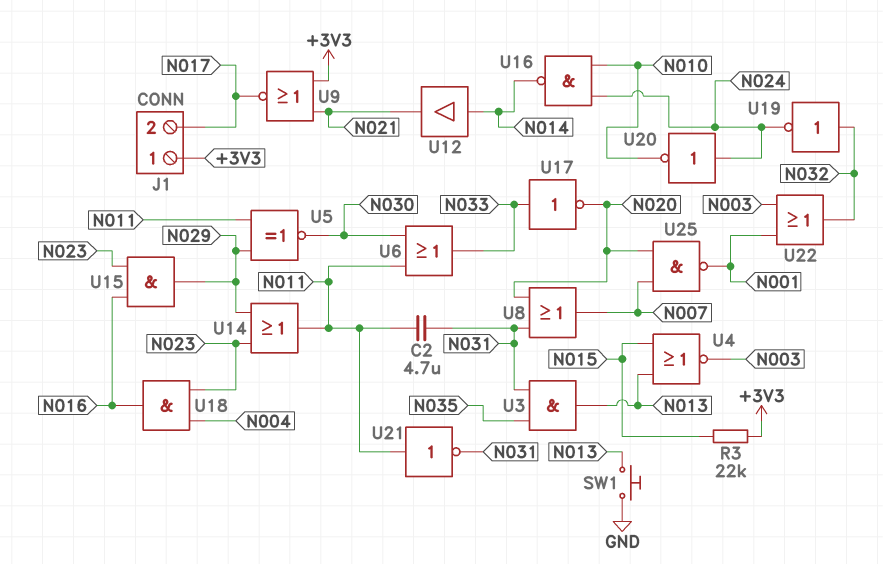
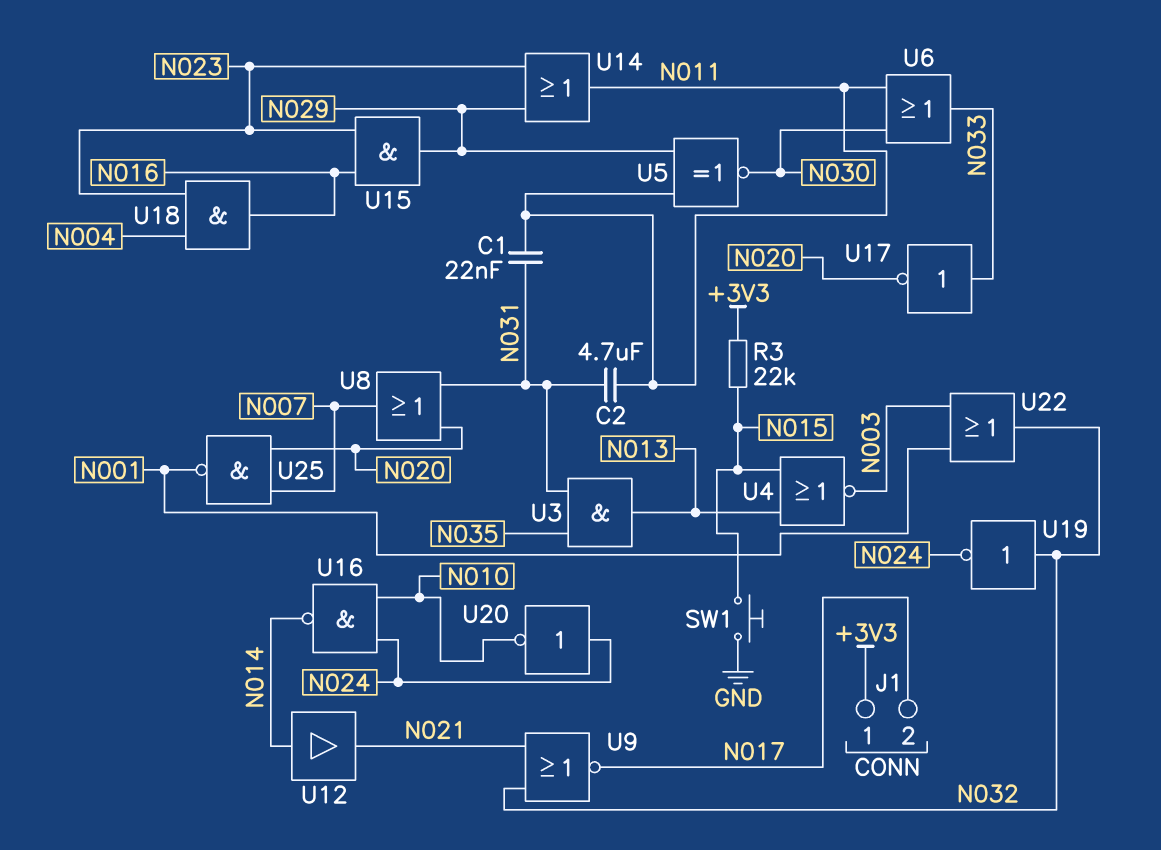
C1: none -> 22nF (N011, N031)
SW1: button (GND, N013) -> button (GND, N015)
U9: NOR (in +3V3, in N021, out N017) -> NOR (in N021, in N032, out N017)
U21: NOT (in N011, out N031) -> none

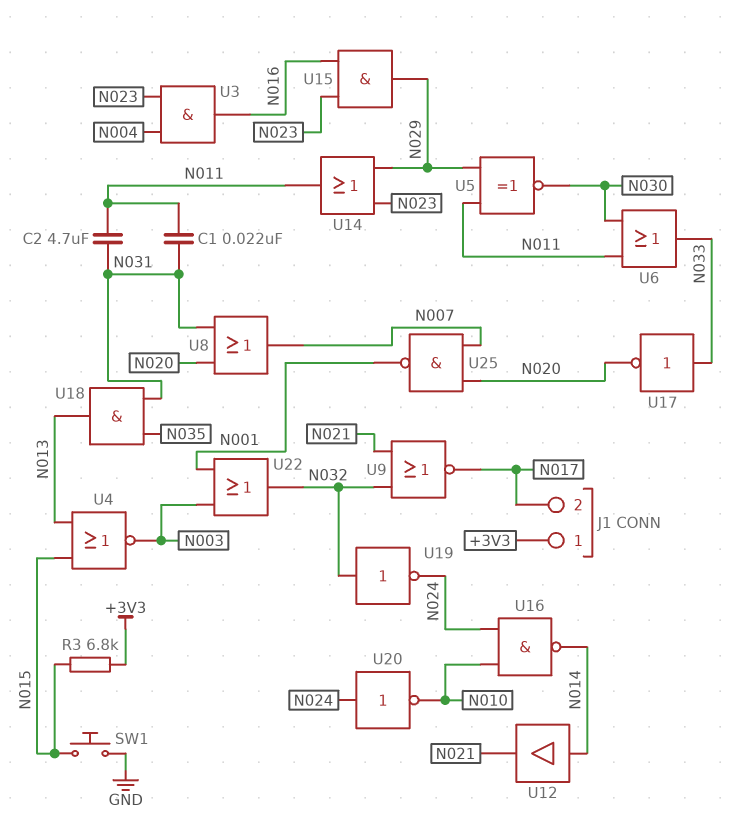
R3: 22k (+3V3, N015) -> 6.8k (+3V3, N015)
U3: AND (in N031, in N035, out N013) -> AND (in N004, in N023, out N016)
U18: AND (in N004, in N023, out N016) -> AND (in N031, in N035, out N013)

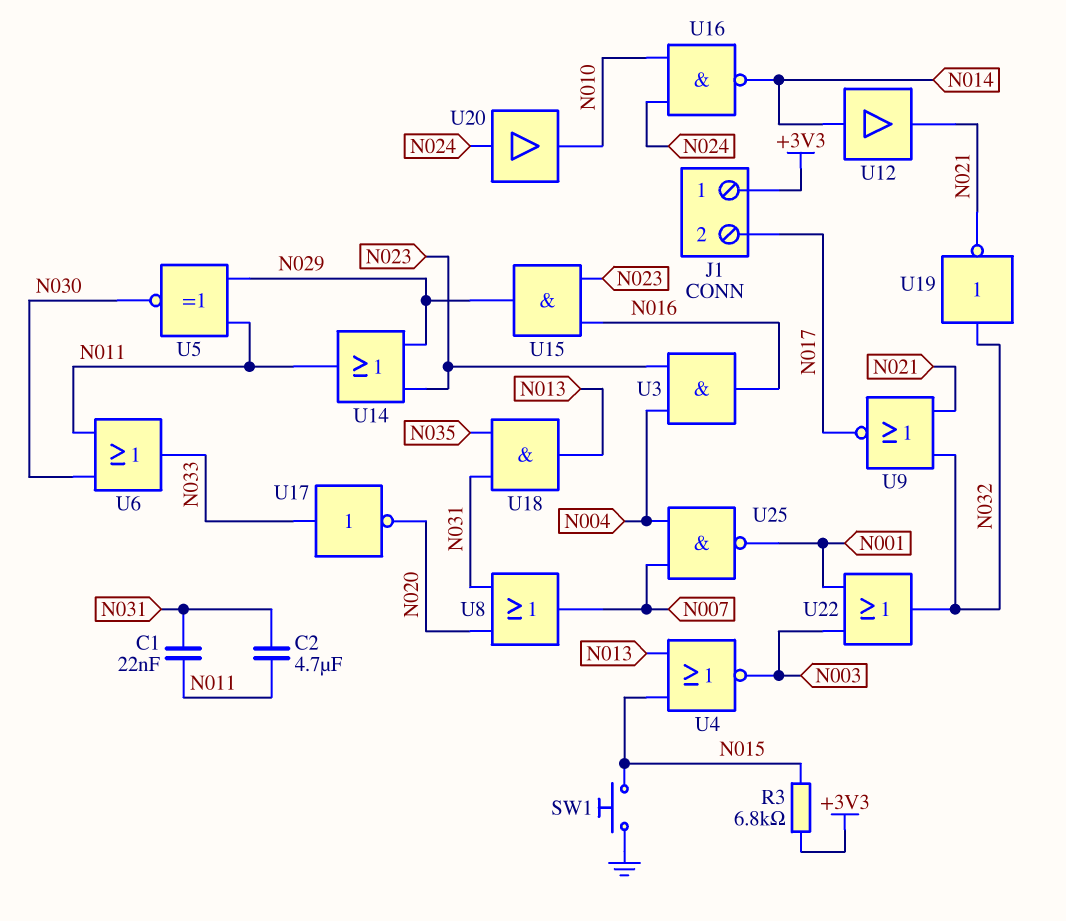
U19: NOT (in N032, out N024) -> NOT (in N032, out N021)
U20: NOT (in N024, out N010) -> buffer (in N024, out N010)
U25: NAND (in N007, in N020, out N001) -> NAND (in N004, in N007, out N001)

